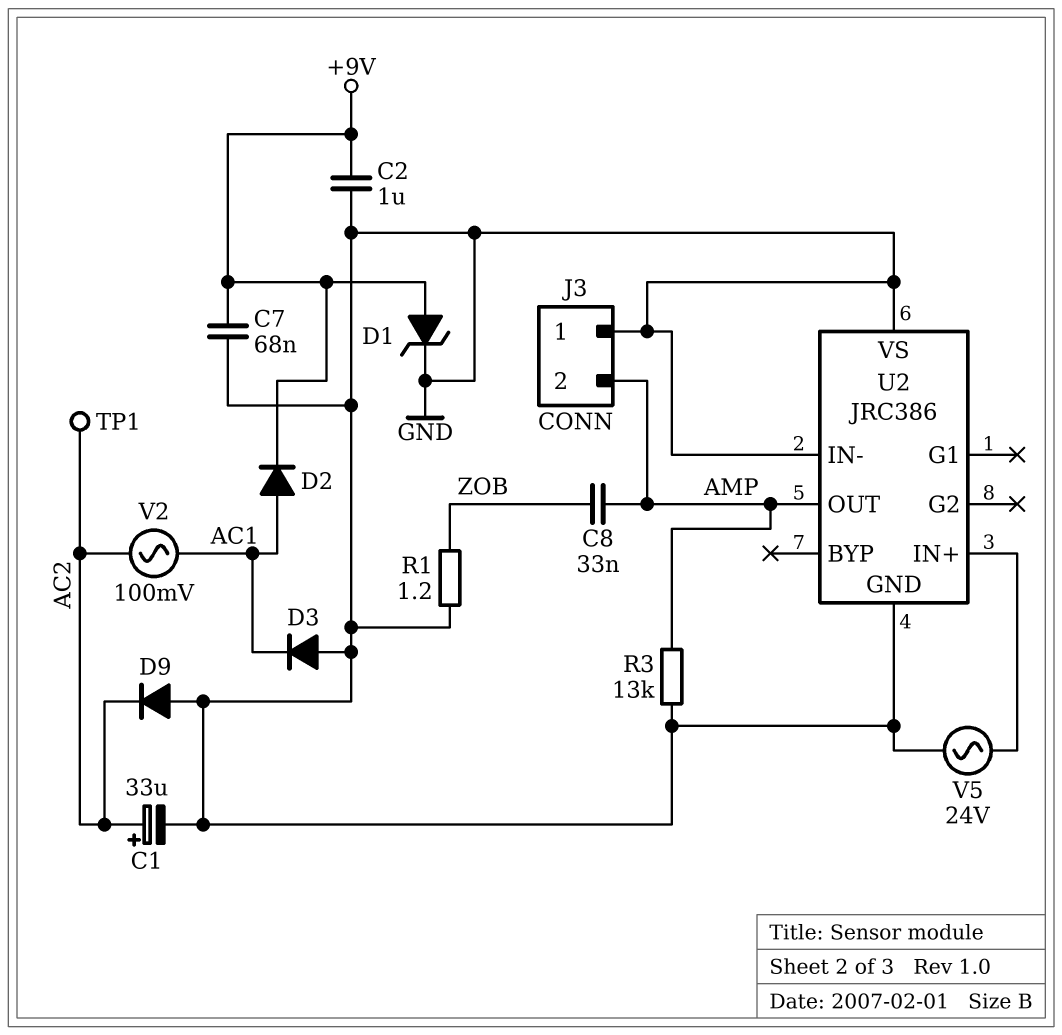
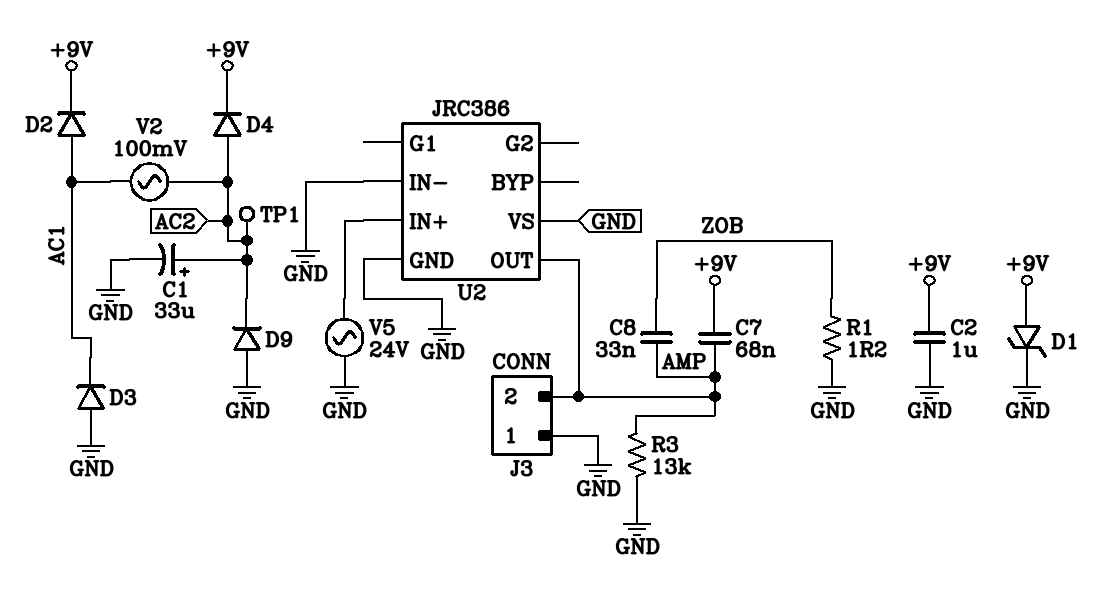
C7: 68nF (+9V, GND) -> 68nF (+9V, AMP)
D4: none -> diode (A AC2, K +9V)

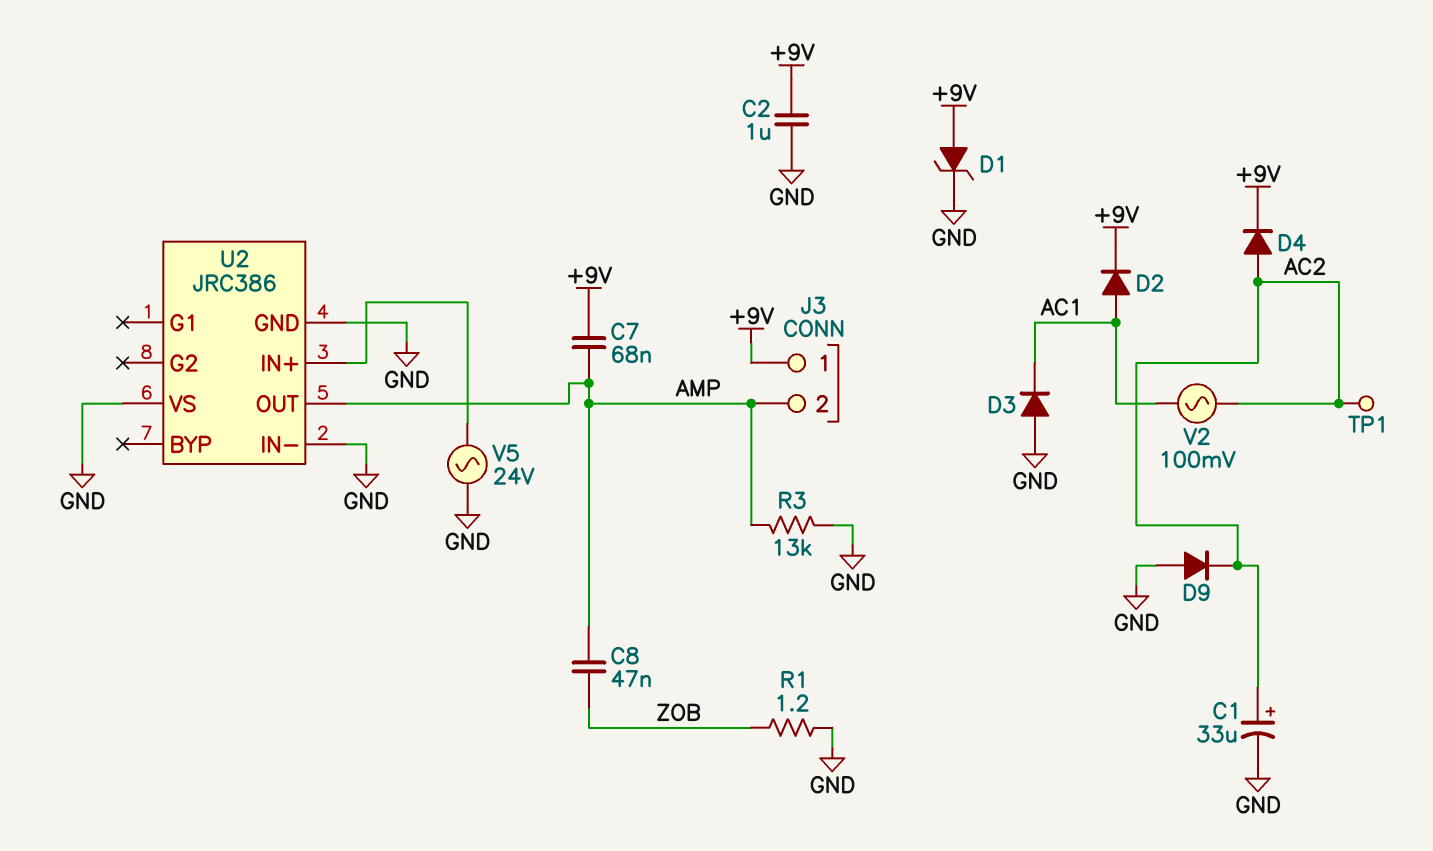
C8: 33nF (AMP, ZOB) -> 47nF (AMP, ZOB)
J3 pin 1: GND -> +9V

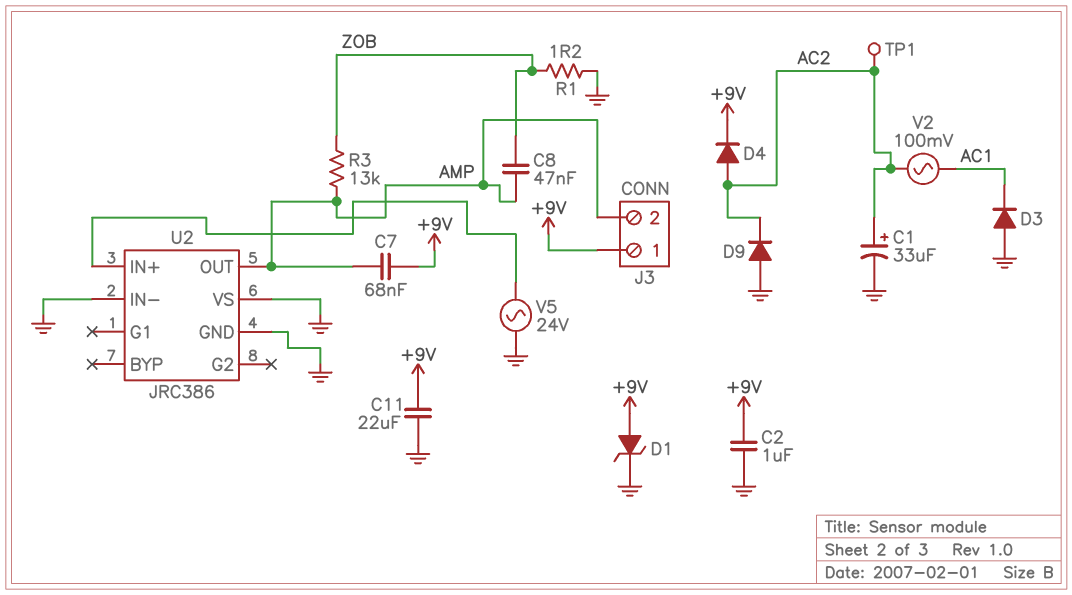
C11: none -> 22uF (+9V, GND)
D2: diode (A AC1, K +9V) -> none
R3: 13k (AMP, GND) -> 13k (AMP, ZOB)

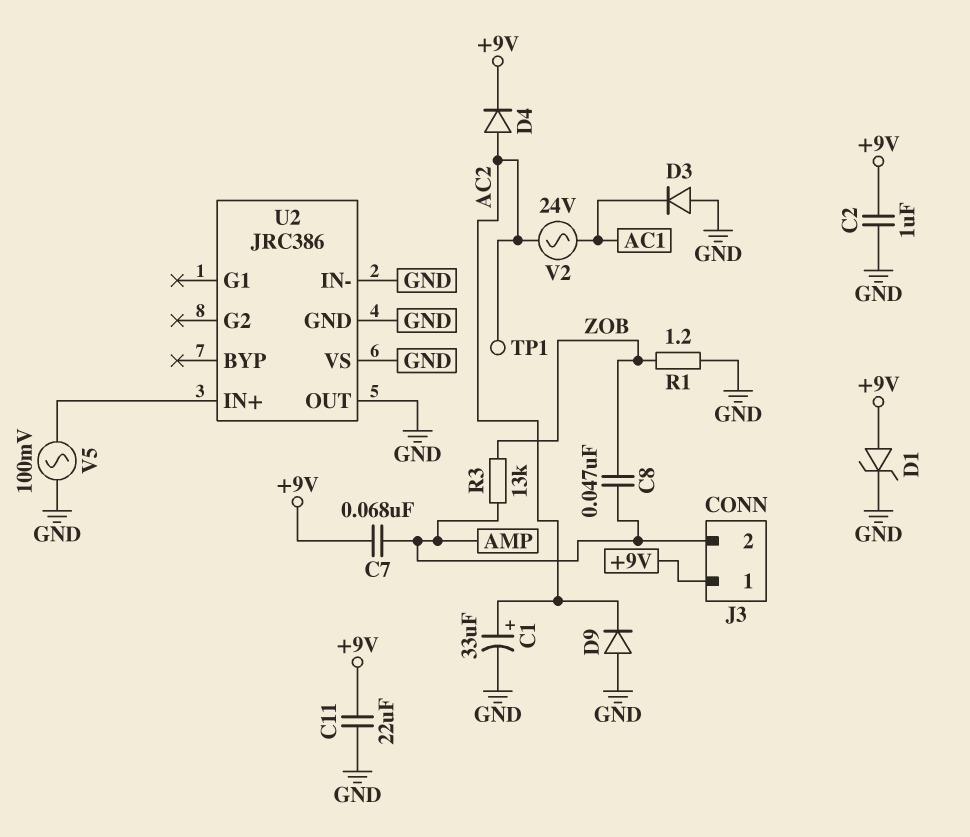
U2 pin OUT: AMP -> GND
V2: AC 100mV (AC1, AC2) -> AC 24V (AC1, AC2)
V5: AC 24V (GND, U2/IN+) -> AC 100mV (GND, U2/IN+)

